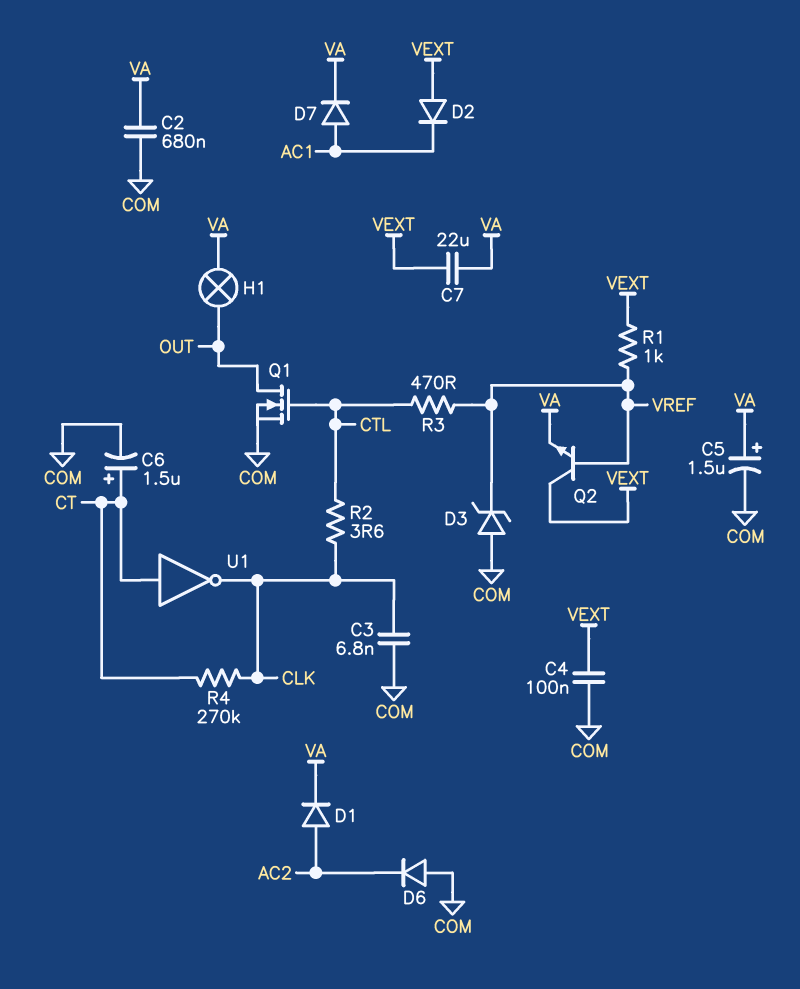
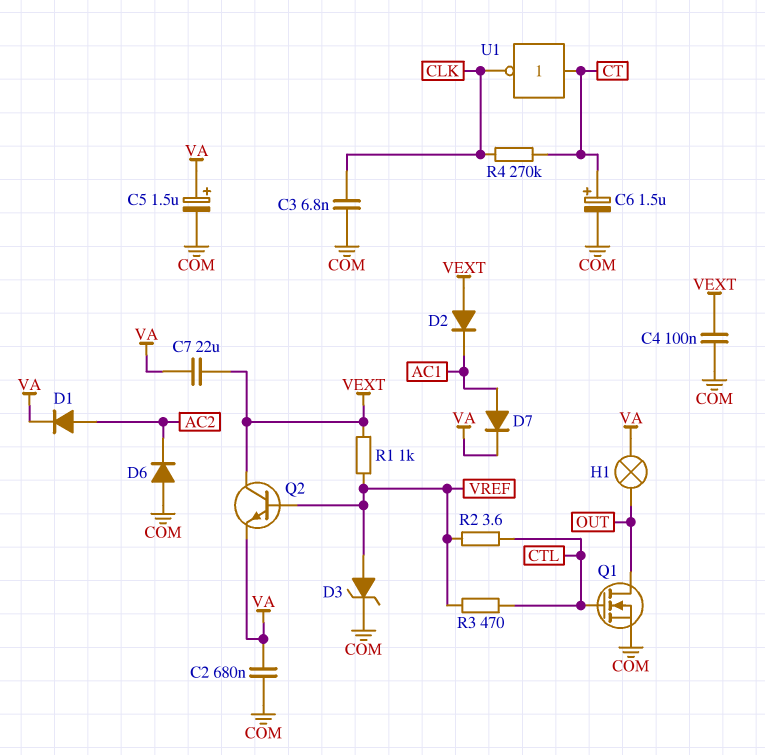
D3: zener (A COM, K VREF) -> zener (A VREF, K COM)
R2: 3.6 (CLK, CTL) -> 3.6 (CTL, VREF)

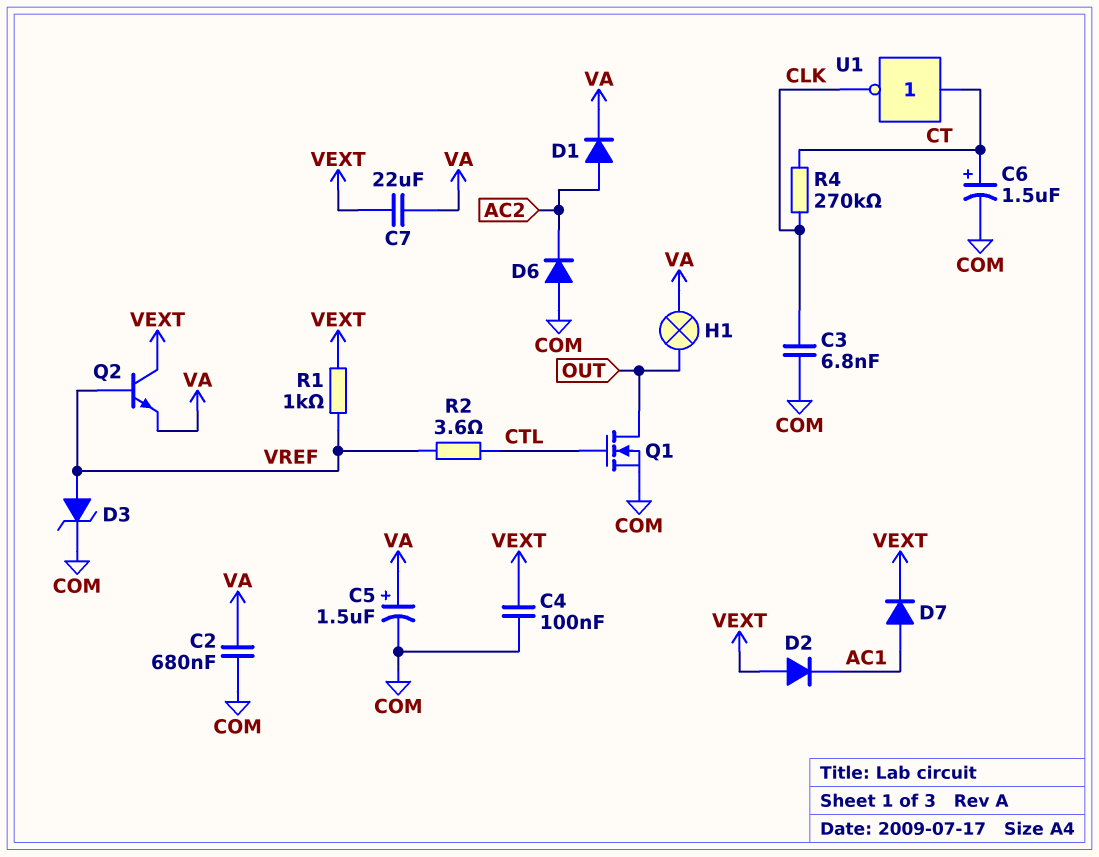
D7: diode (A AC1, K VA) -> diode (A AC1, K VEXT)
R3: 470 (CTL, VREF) -> none

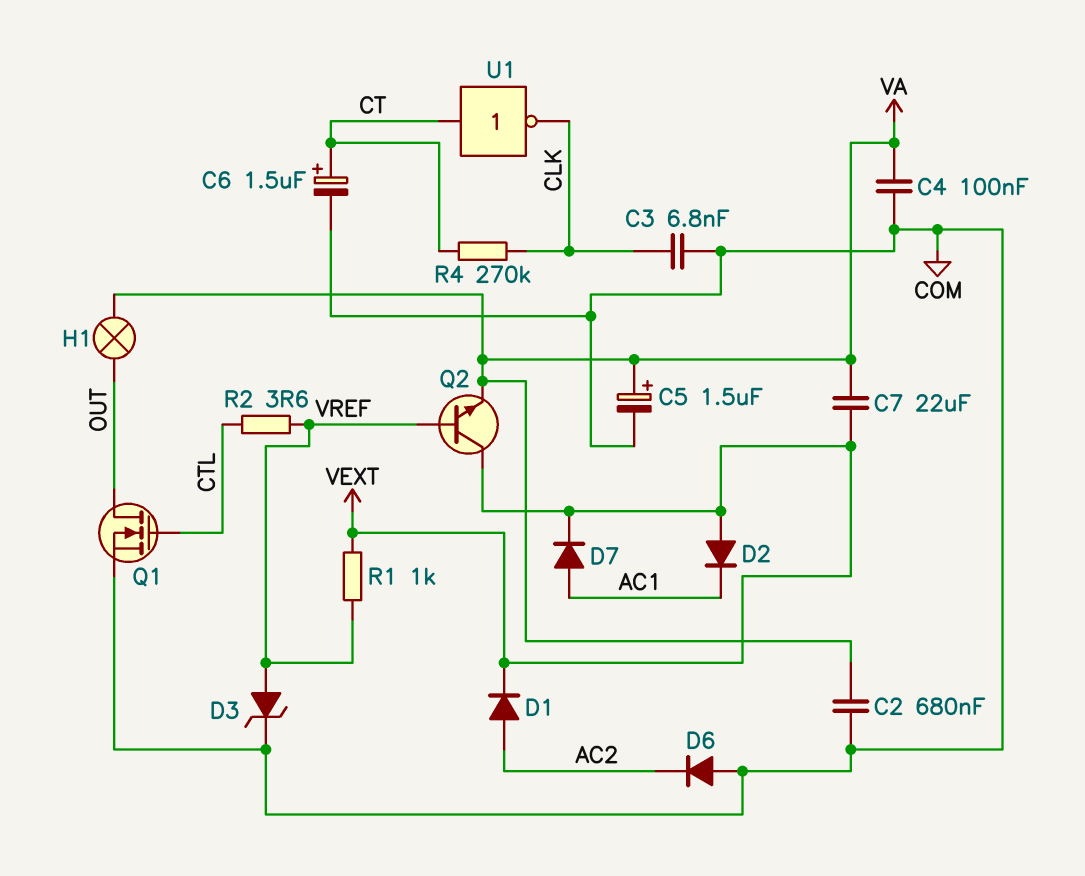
C4: 100nF (COM, VEXT) -> 100nF (COM, VA)
D1: diode (A AC2, K VA) -> diode (A AC2, K VEXT)

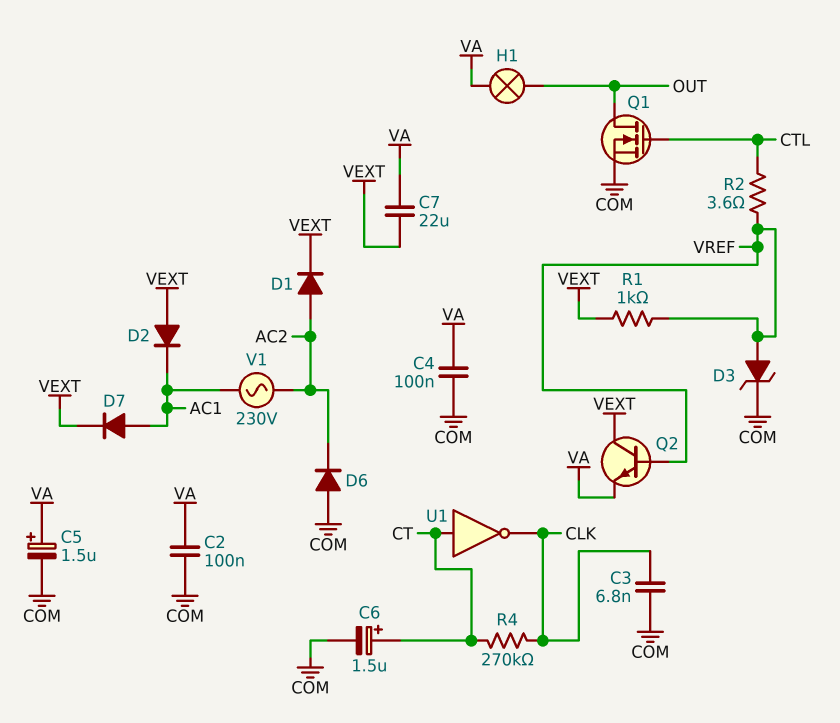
C2: 680nF (COM, VA) -> 100nF (COM, VA)
V1: none -> AC 230V (AC1, AC2)

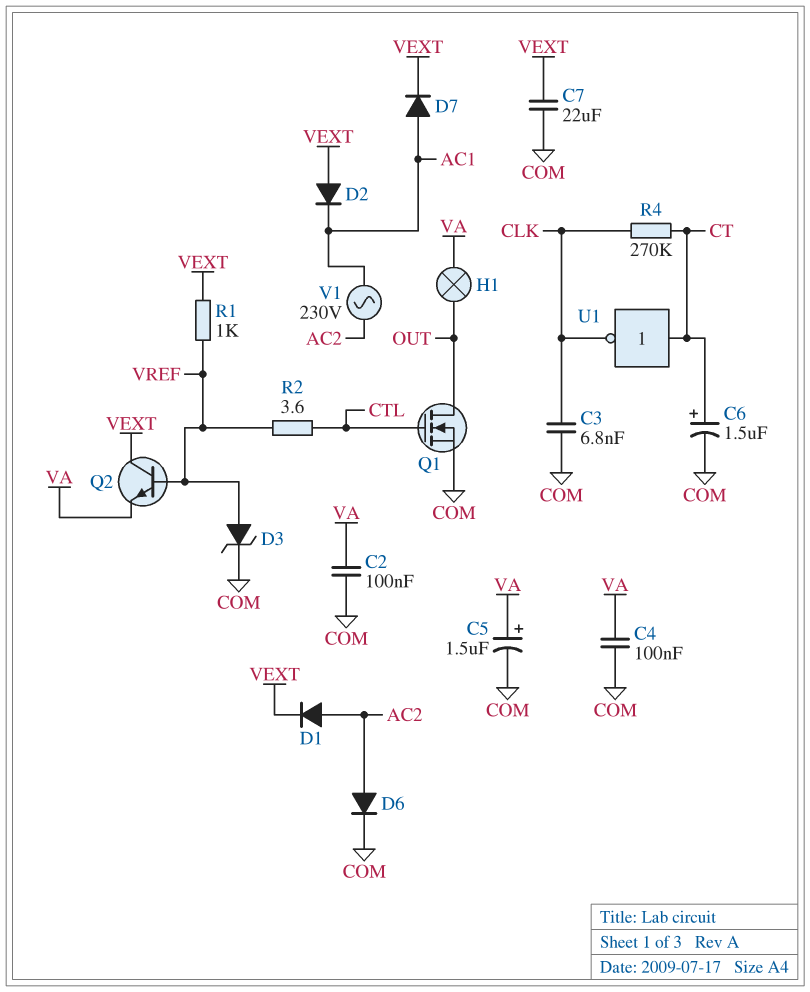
C7: 22uF (VA, VEXT) -> 22uF (COM, VEXT)
D6: diode (A COM, K AC2) -> diode (A AC2, K COM)

